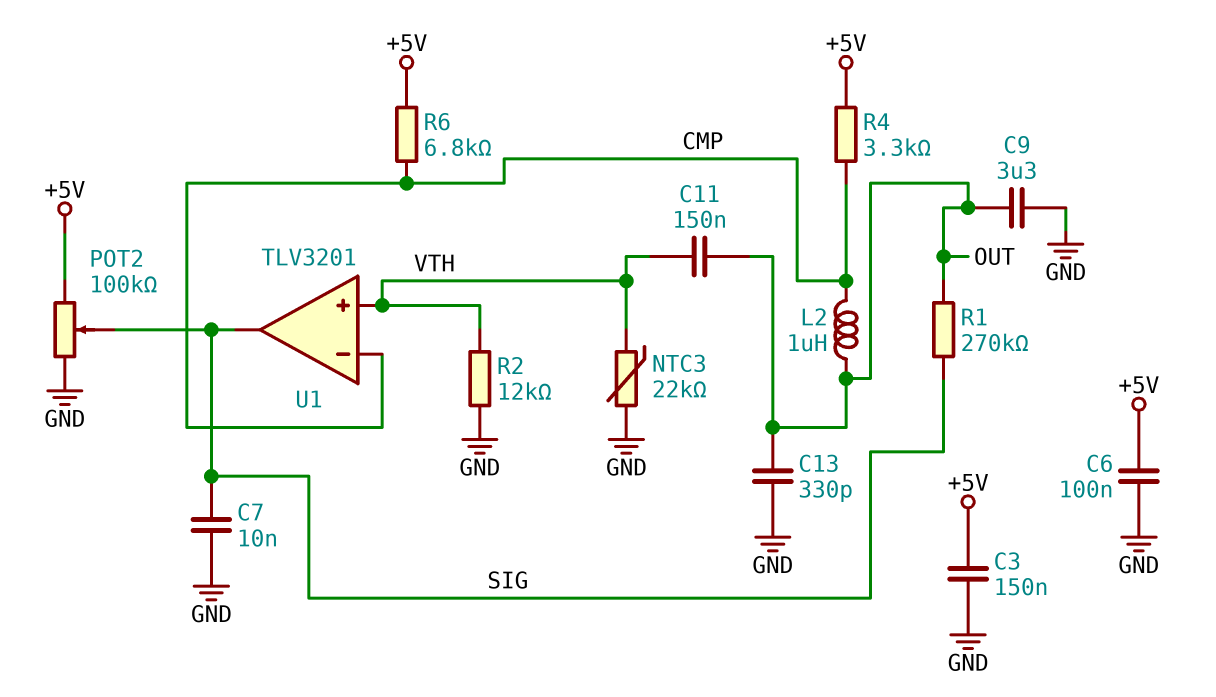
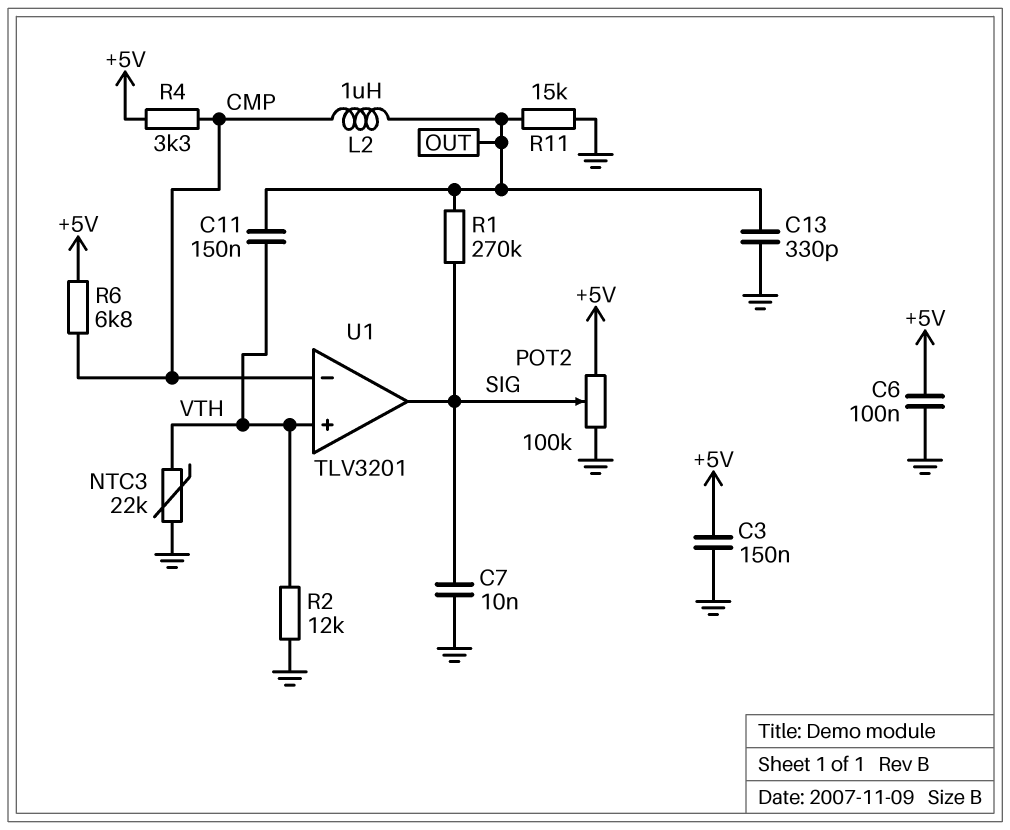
C9: 3.3uF (GND, OUT) -> none
R11: none -> 15k (GND, OUT)

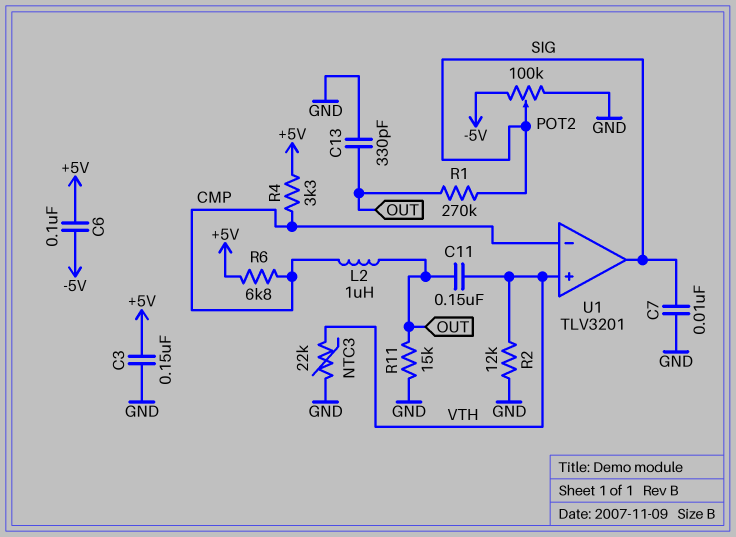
C6: 100nF (+5V, GND) -> 100nF (+5V, -5V)
POT2: 100k (+5V, GND, wiper SIG) -> 100k (-5V, GND, wiper SIG)

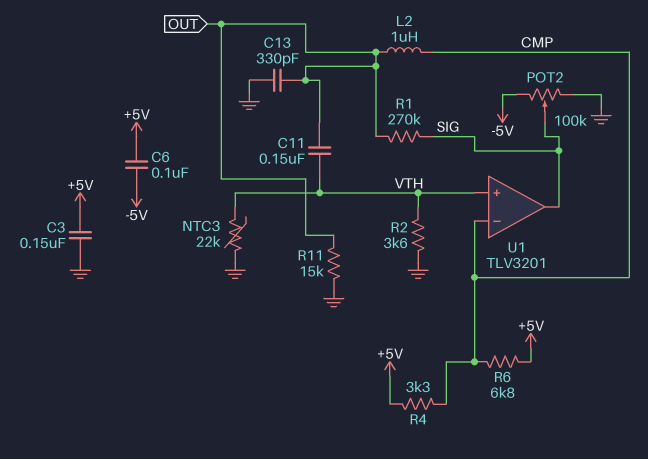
C7: 10nF (GND, SIG) -> none
R2: 12k (GND, VTH) -> 3.6k (GND, VTH)

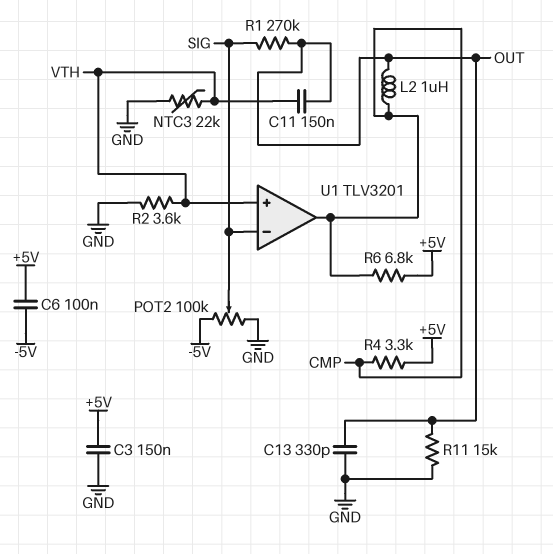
U1 pin in-: CMP -> SIG
U1 pin out: SIG -> CMP

